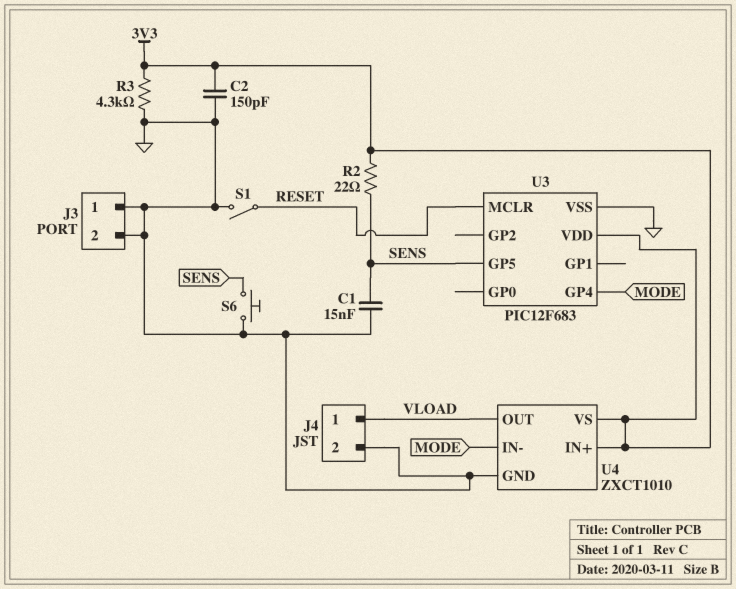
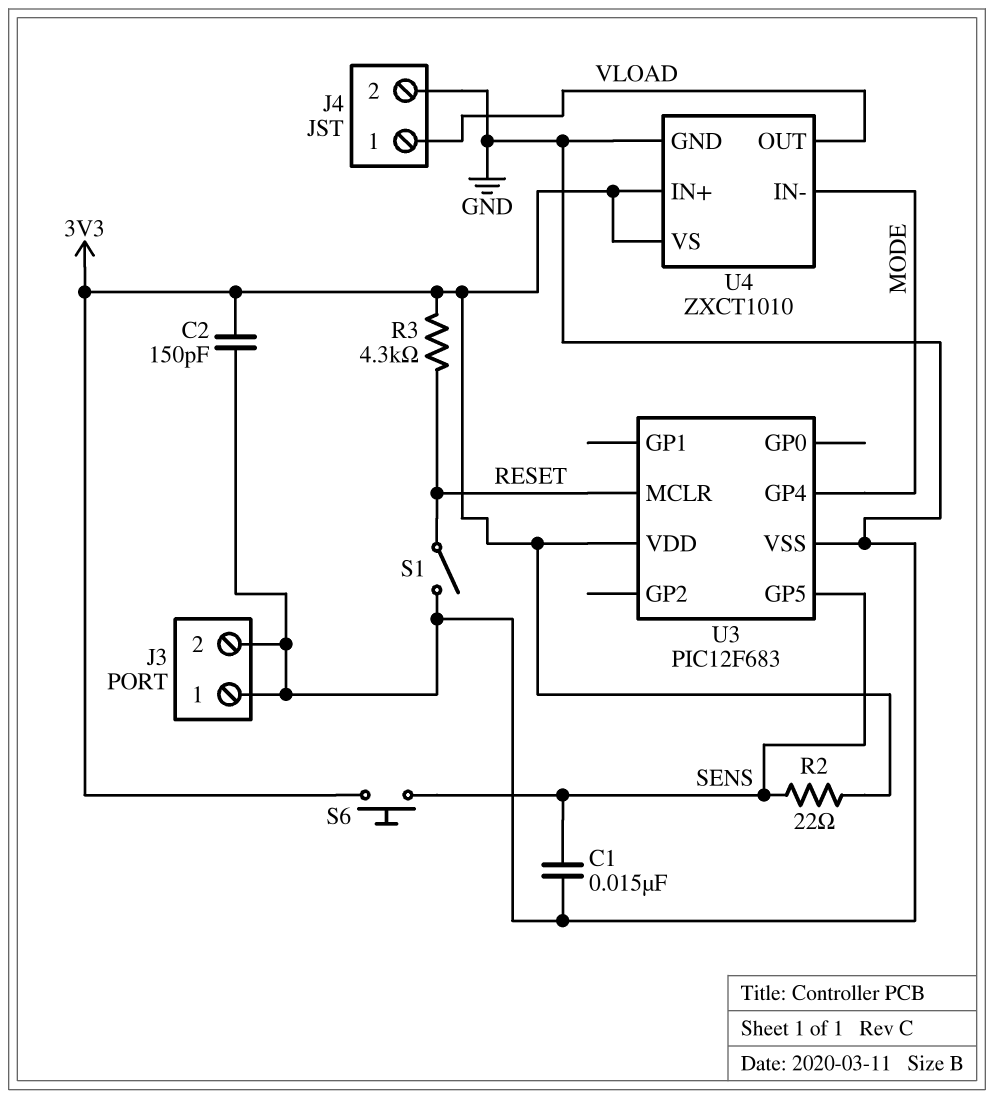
R3: 4.3k (3V3, GND) -> 4.3k (3V3, RESET)
S6: button (GND, SENS) -> button (3V3, SENS)

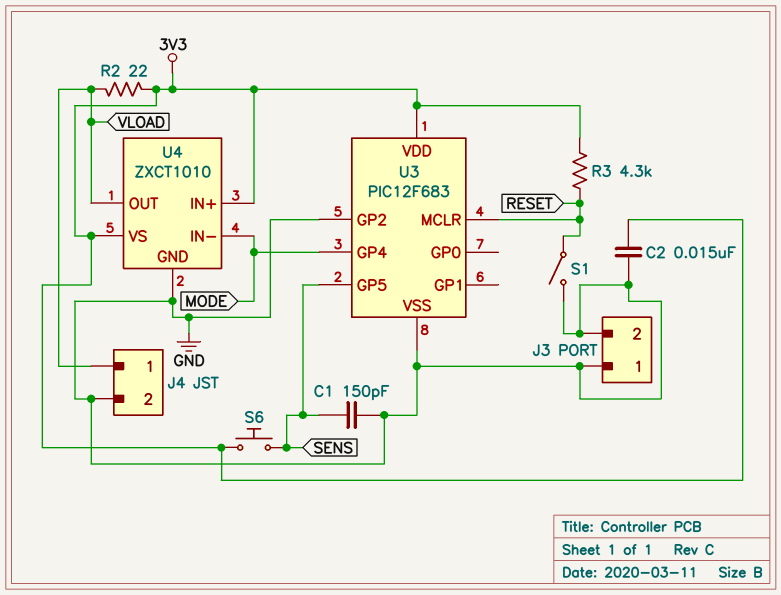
C1: 15nF (GND, SENS) -> 150pF (GND, SENS)
C2: 150pF (3V3, GND) -> 15nF (3V3, GND)
R2: 22 (3V3, SENS) -> 22 (3V3, VLOAD)
U3 pin GP2: none -> GND

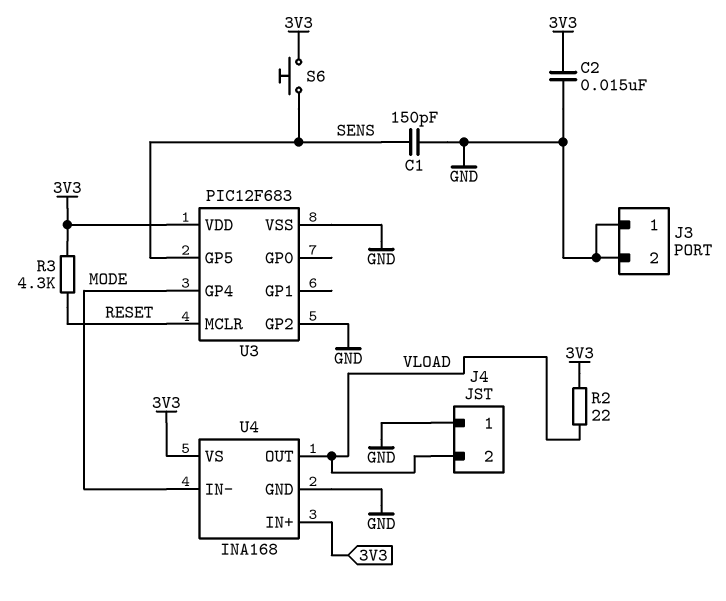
J4 pin 1: VLOAD -> GND
J4 pin 2: GND -> VLOAD
S1: switch (GND, RESET) -> none
U4: ZXCT1010 -> INA168

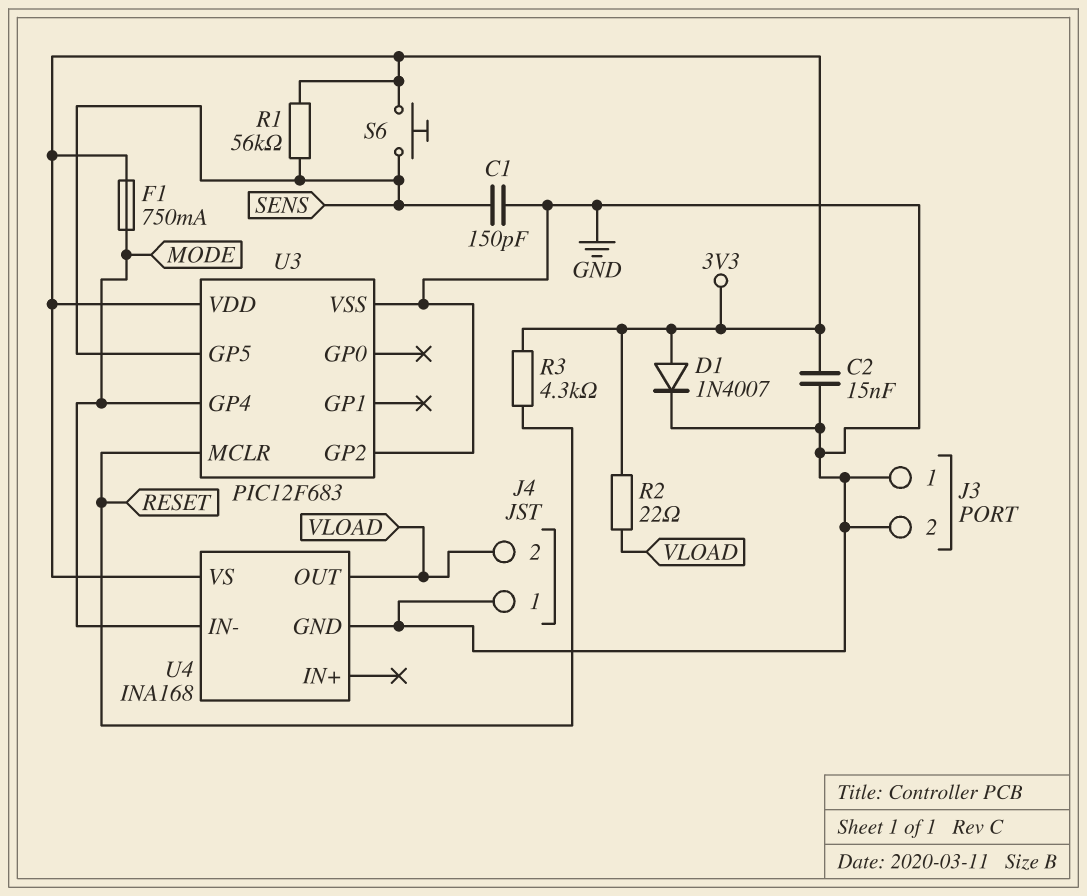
D1: none -> diode 1N4007 (A 3V3, K GND)
F1: none -> 750mA (3V3, MODE)
R1: none -> 56k (3V3, SENS)
U4 pin IN+: 3V3 -> none

